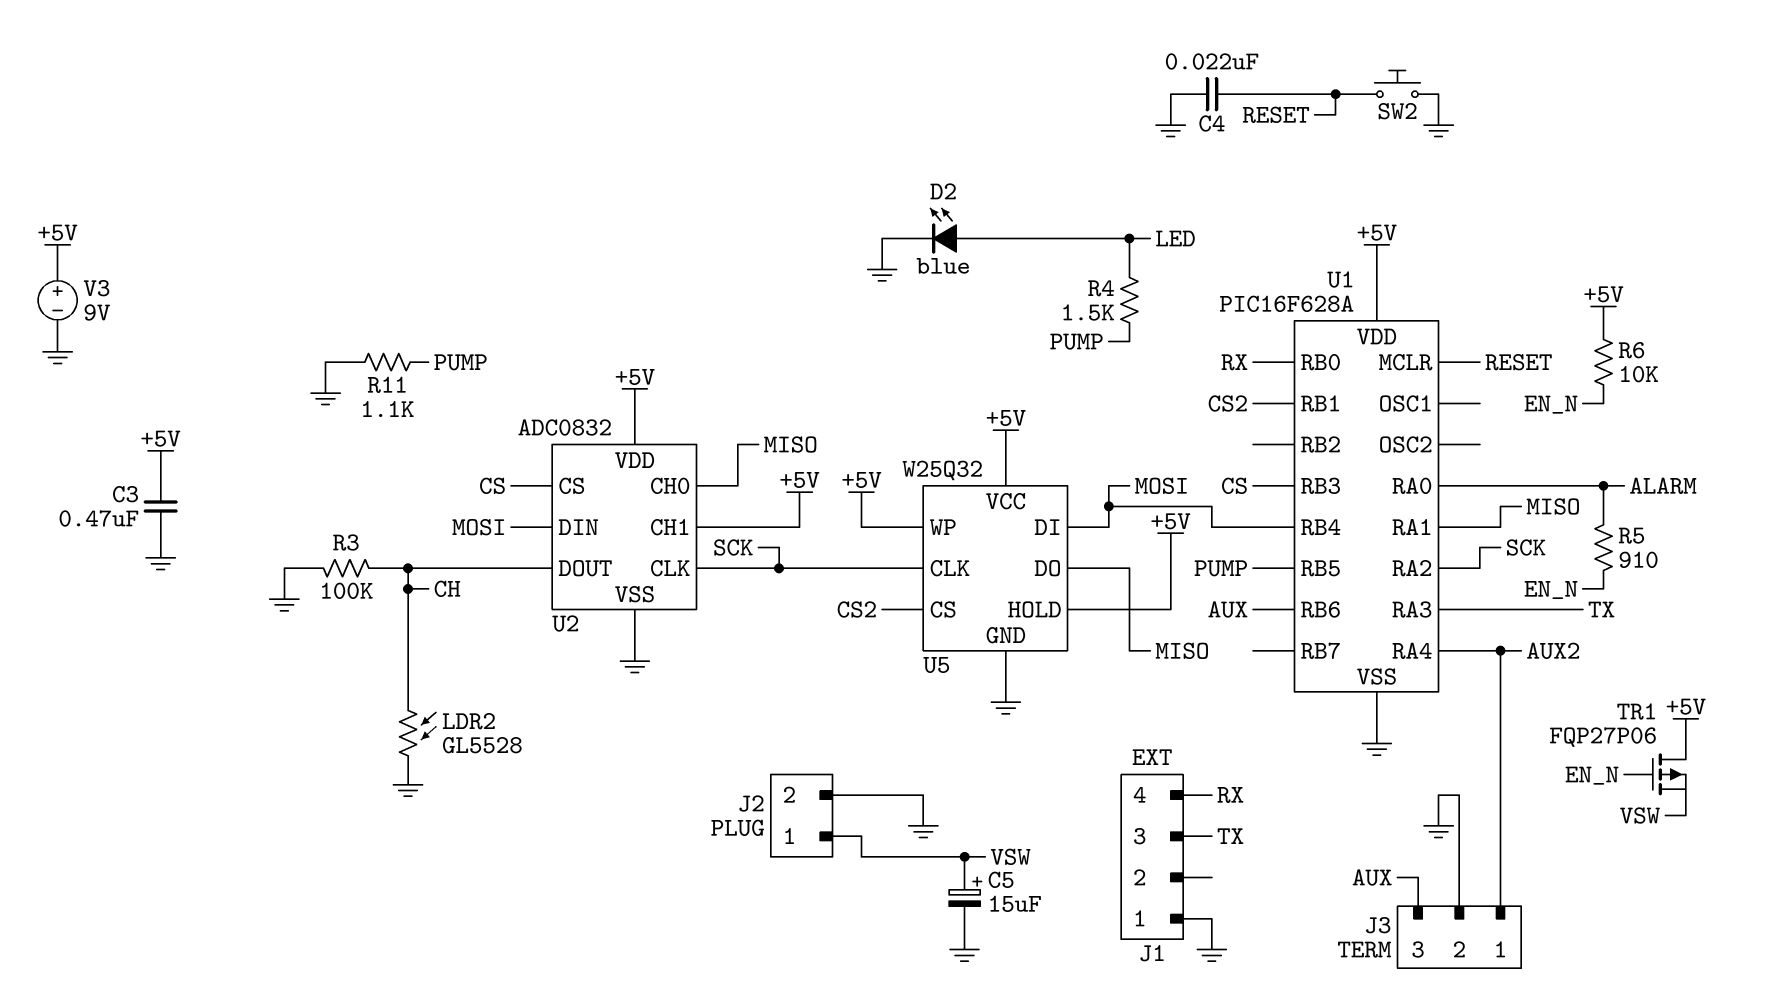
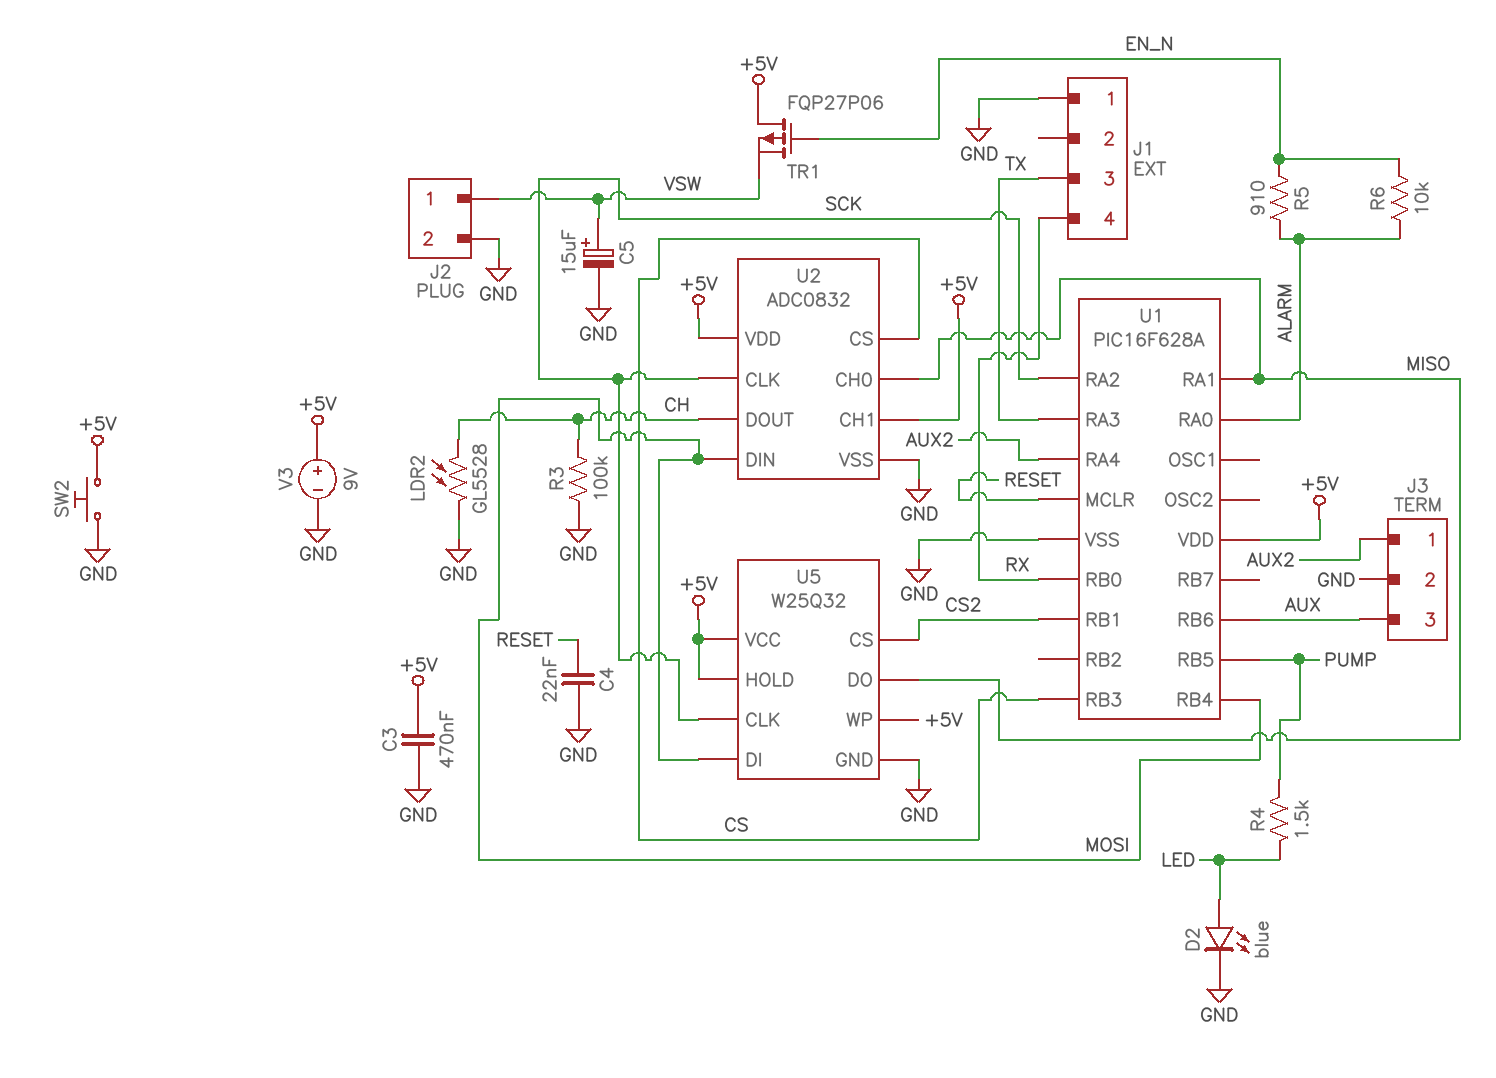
R6: 10k (+5V, EN_N) -> 10k (ALARM, EN_N)
R11: 1.1k (GND, PUMP) -> none
SW2: button (GND, RESET) -> button (+5V, GND)

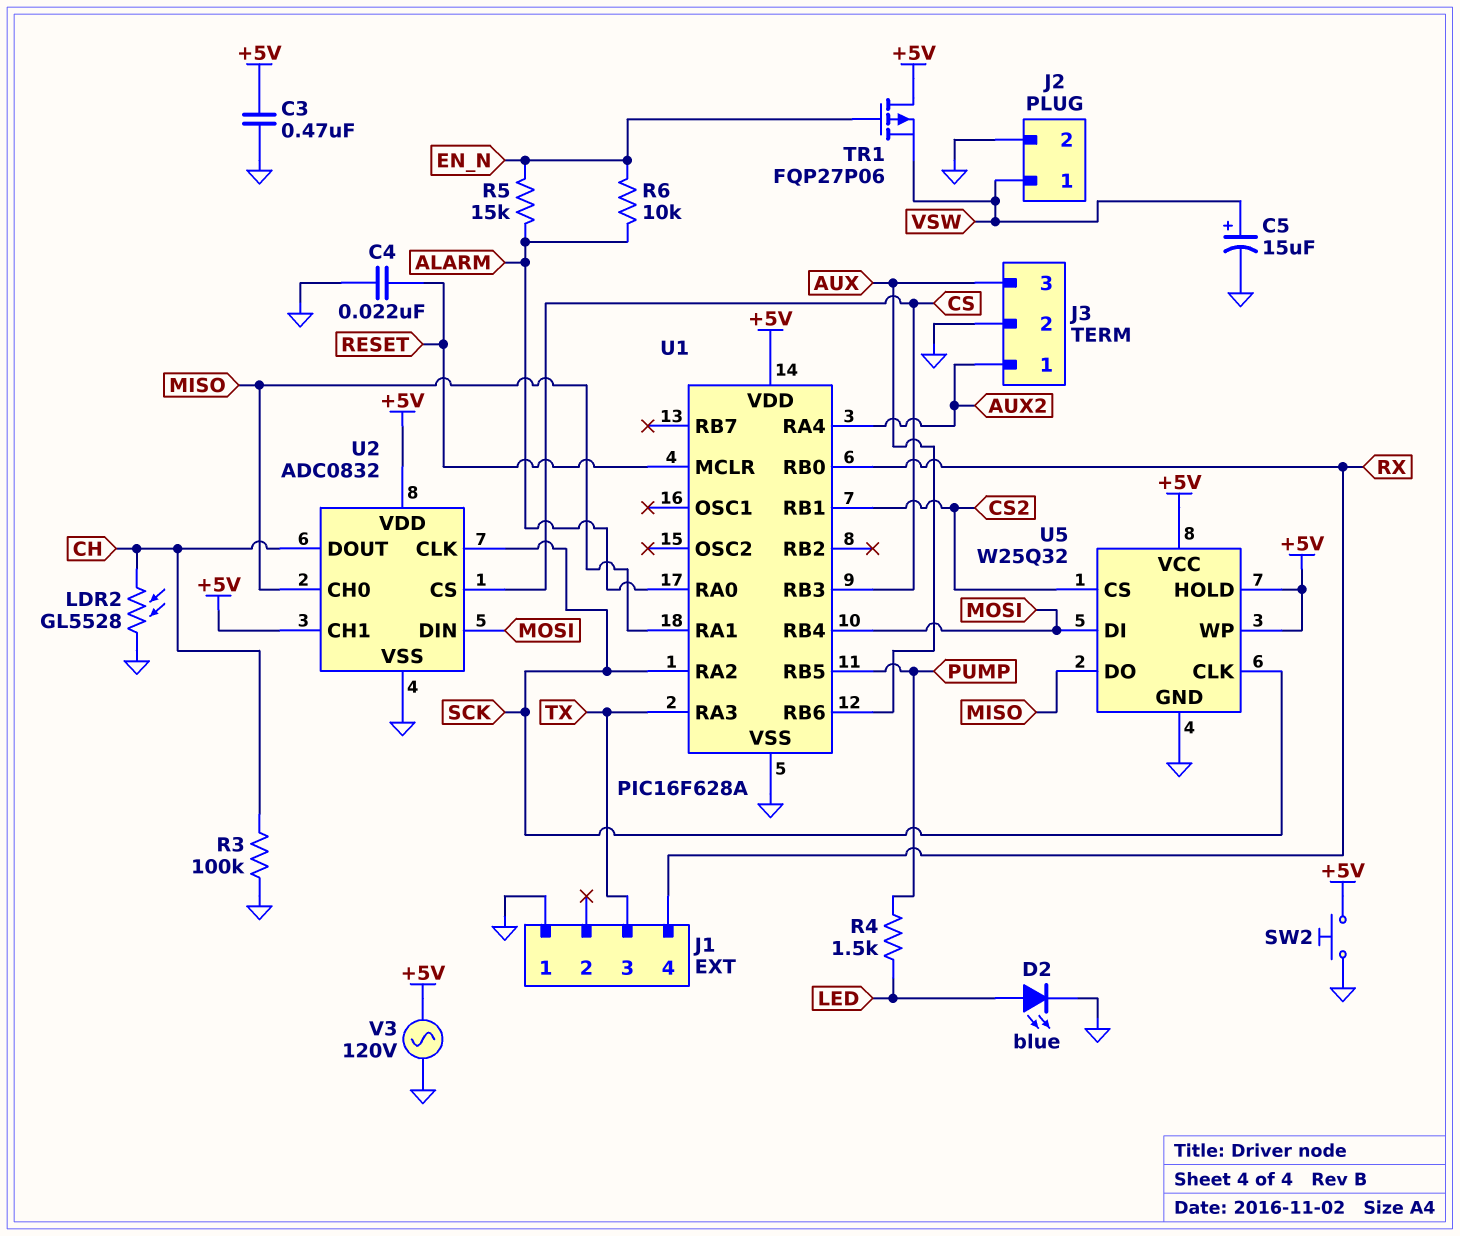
R5: 910 (ALARM, EN_N) -> 15k (ALARM, EN_N)
V3: 9V (plus +5V, minus GND) -> AC 120V (+5V, GND)

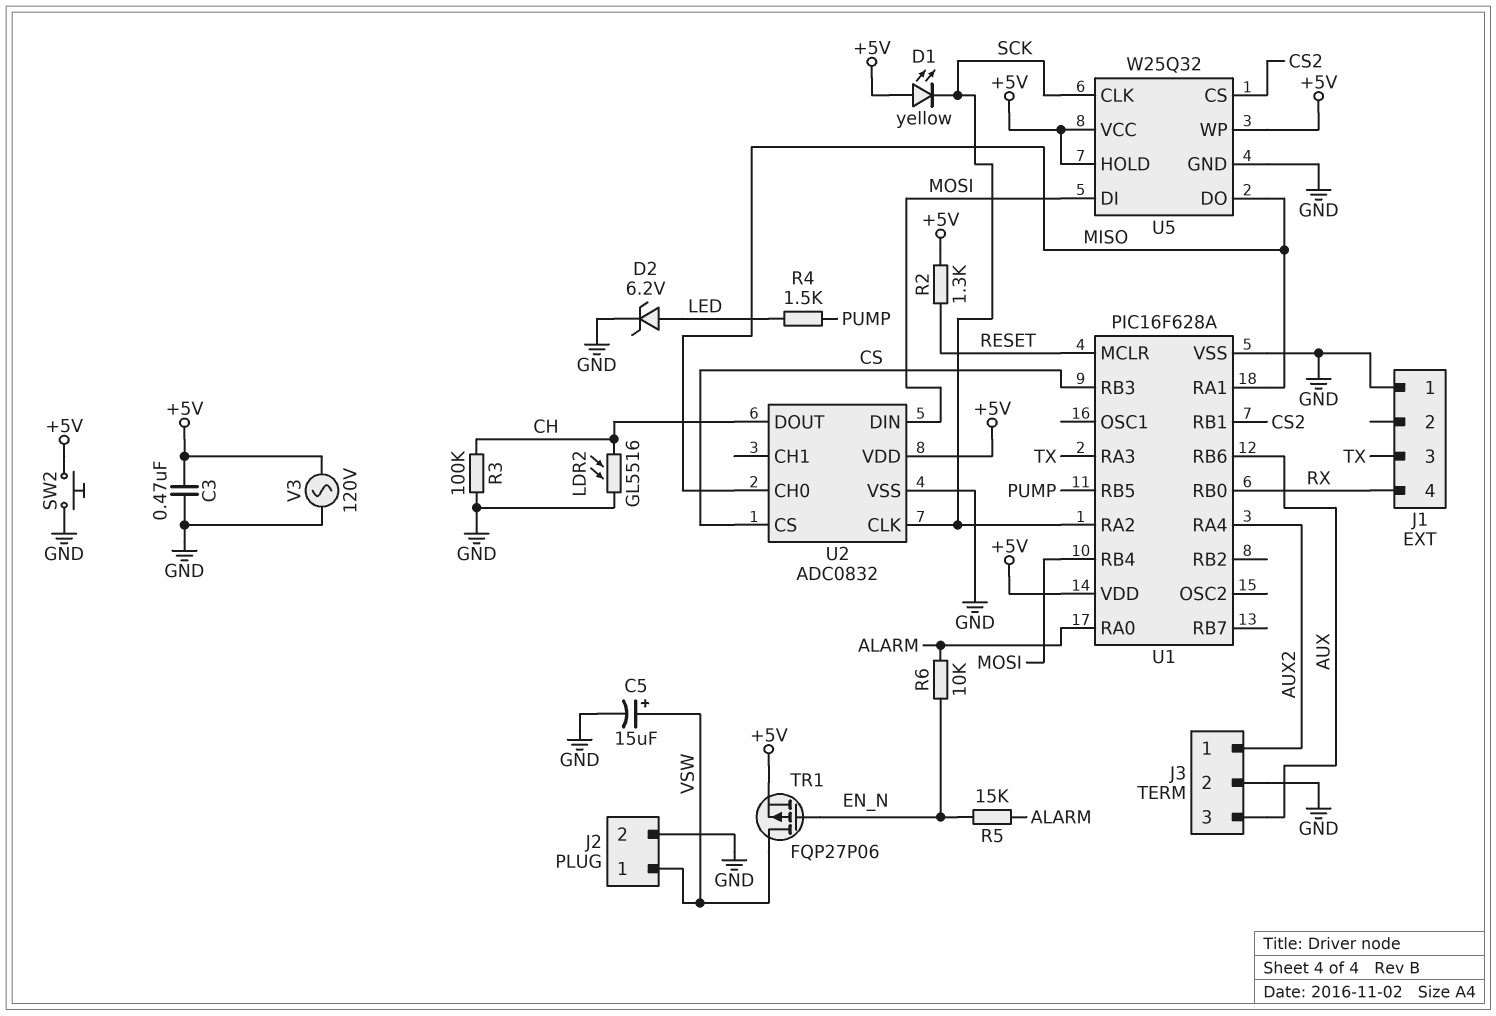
C4: 22nF (GND, RESET) -> none
D1: none -> LED yellow (A +5V, K SCK)
D2: LED blue (A LED, K GND) -> zener 6.2V (A LED, K GND)
LDR2: GL5528 (CH, GND) -> GL5516 (CH, GND)
R2: none -> 1.3k (+5V, RESET)
TR1: PMOS FQP27P06 (G EN_N, D +5V, S VSW) -> PMOS FQP27P06 (G EN_N, D VSW, S +5V)
U2 pin CH1: +5V -> none

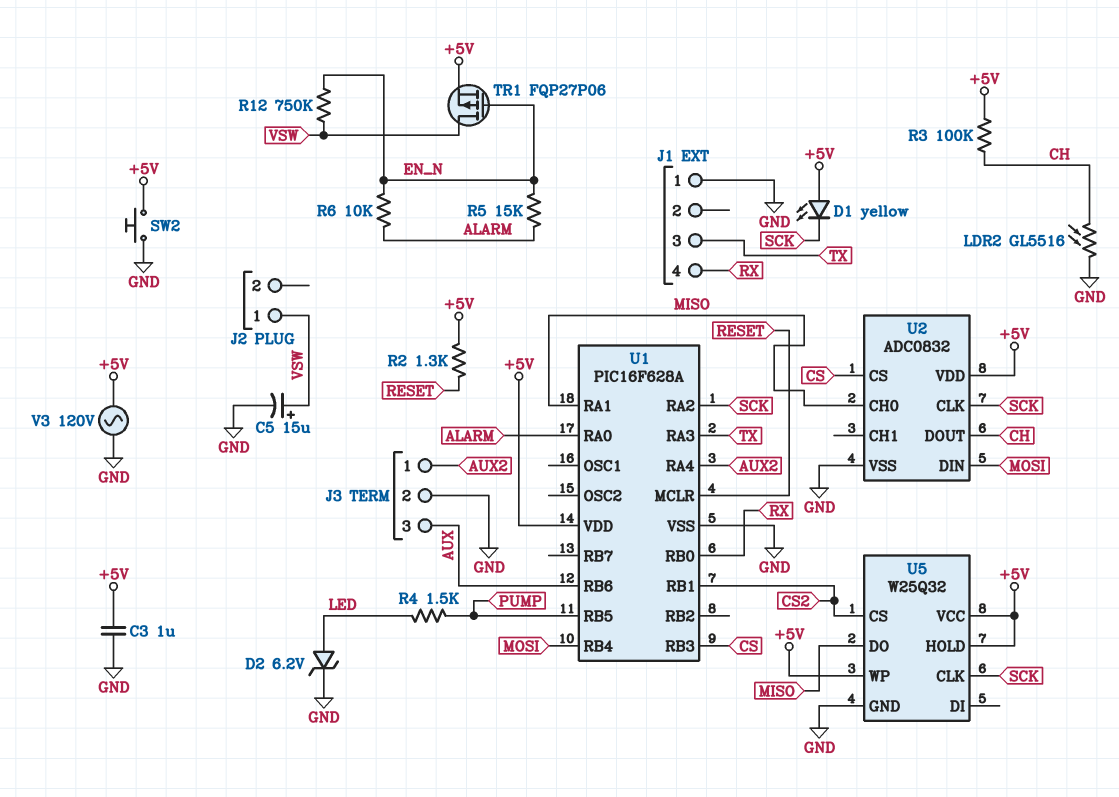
C3: 470nF (+5V, GND) -> 1uF (+5V, GND)
J2 pin 2: GND -> none
R3: 100k (CH, GND) -> 100k (+5V, CH)
R12: none -> 750k (EN_N, VSW)
U5 pin DI: MOSI -> none

